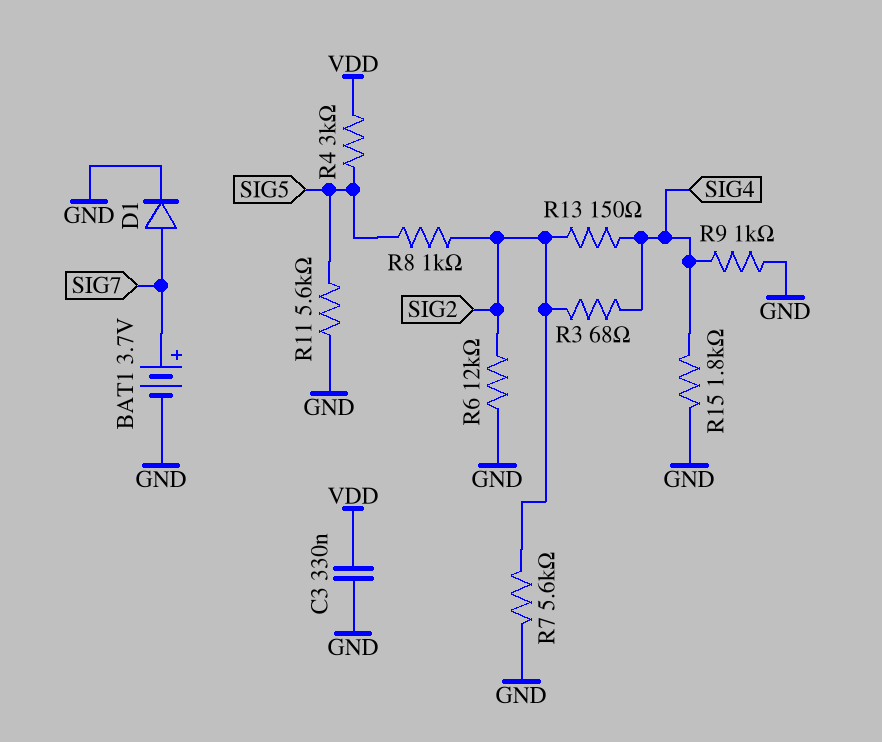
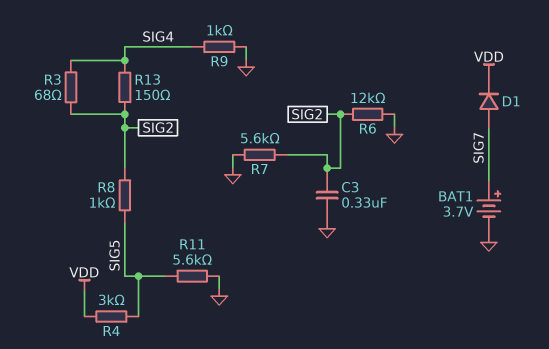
C3: 330nF (GND, VDD) -> 330nF (GND, SIG2)
D1: diode (A SIG7, K GND) -> diode (A SIG7, K VDD)
R15: 1.8k (GND, SIG4) -> none

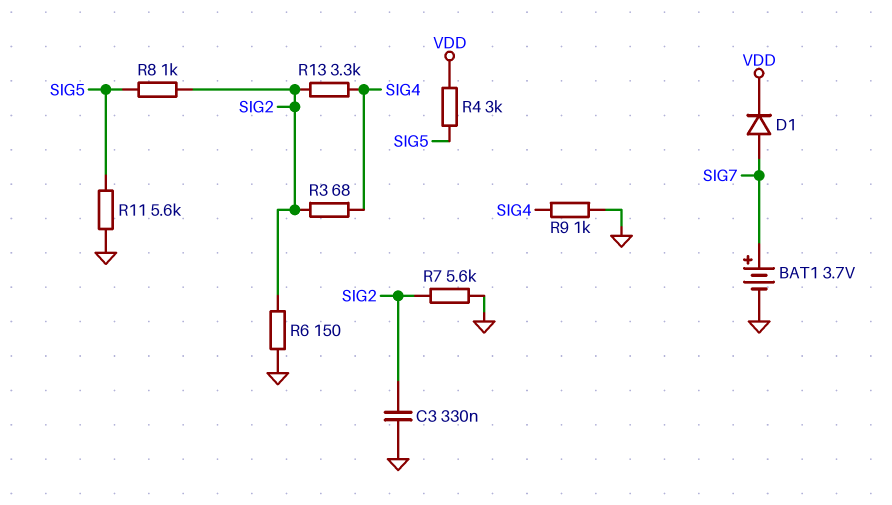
R6: 12k (GND, SIG2) -> 150 (GND, SIG2)
R13: 150 (SIG2, SIG4) -> 3.3k (SIG2, SIG4)

